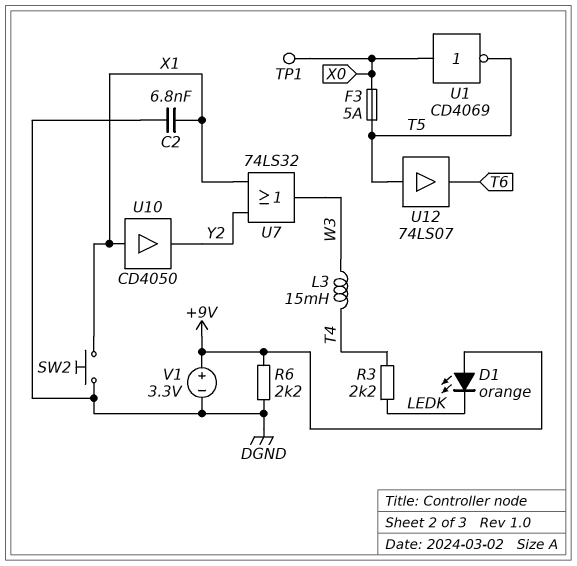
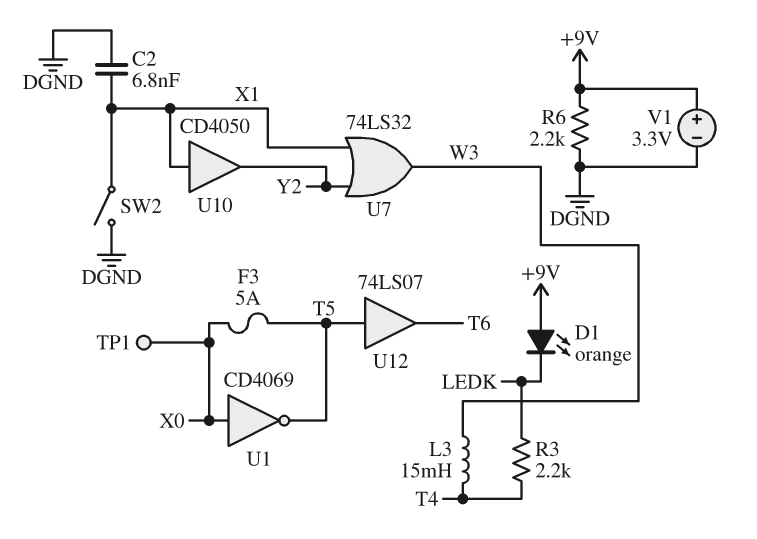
SW2: button (DGND, X1) -> switch (DGND, X1)

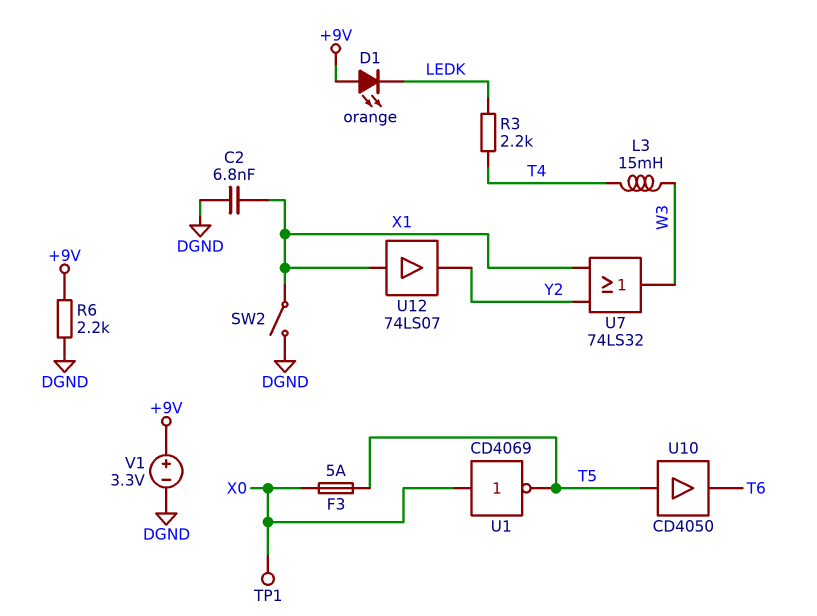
U10: buffer CD4050 (in X1, out Y2) -> buffer CD4050 (in T5, out T6)
U12: buffer 74LS07 (in T5, out T6) -> buffer 74LS07 (in X1, out Y2)

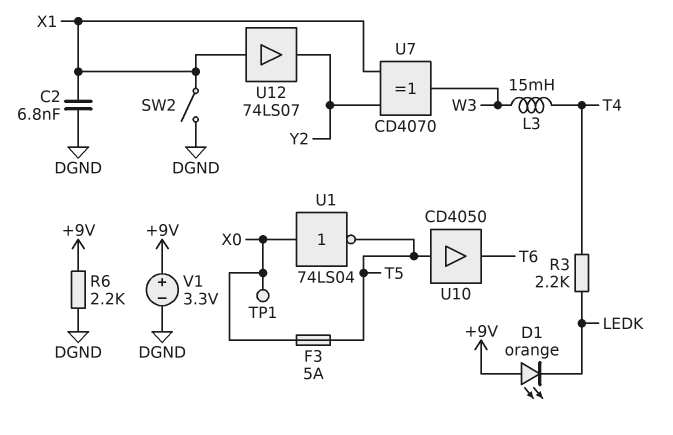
U1: NOT CD4069 (in X0, out T5) -> NOT 74LS04 (in X0, out T5)
U7: OR 74LS32 (in X1, in Y2, out W3) -> XOR CD4070 (in X1, in Y2, out W3)

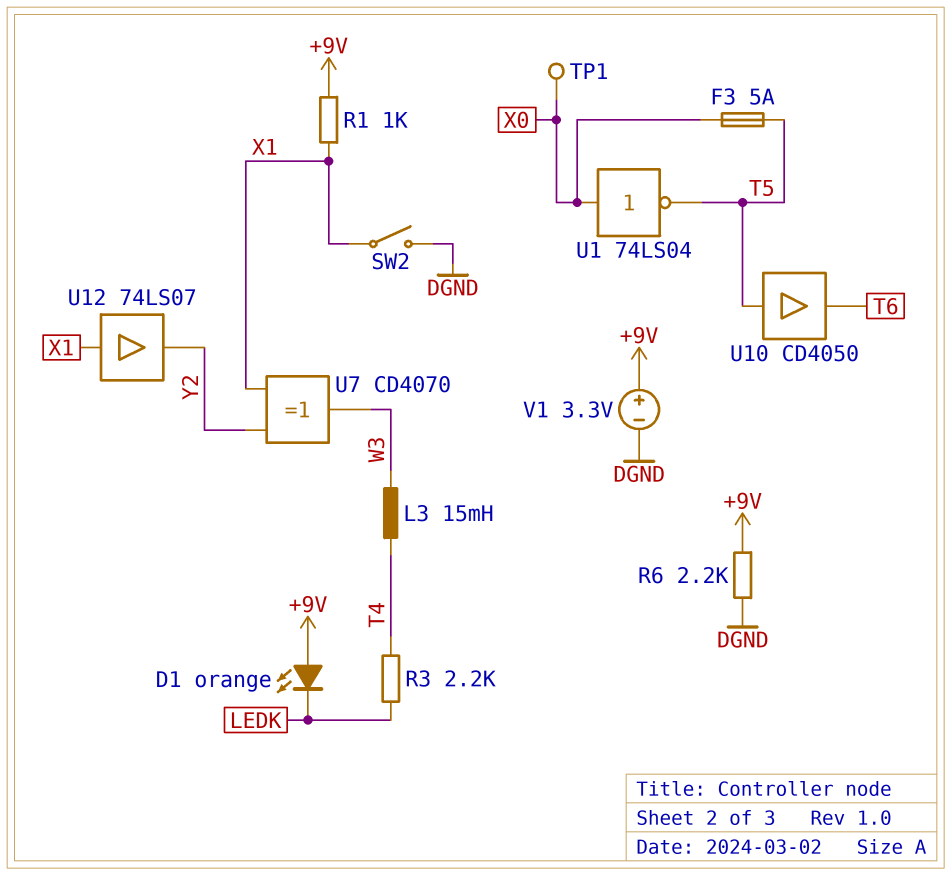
C2: 6.8nF (DGND, X1) -> none
R1: none -> 1k (+9V, X1)

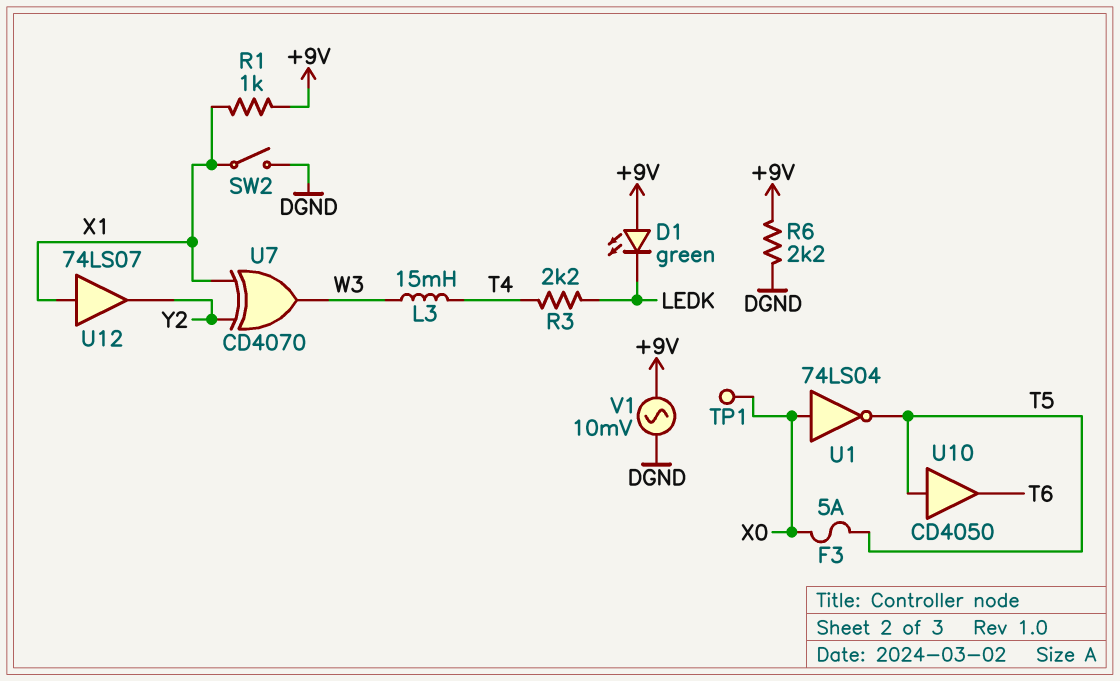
D1: LED orange (A +9V, K LEDK) -> LED green (A +9V, K LEDK)
V1: 3.3V (plus +9V, minus DGND) -> AC 10mV (+9V, DGND)

